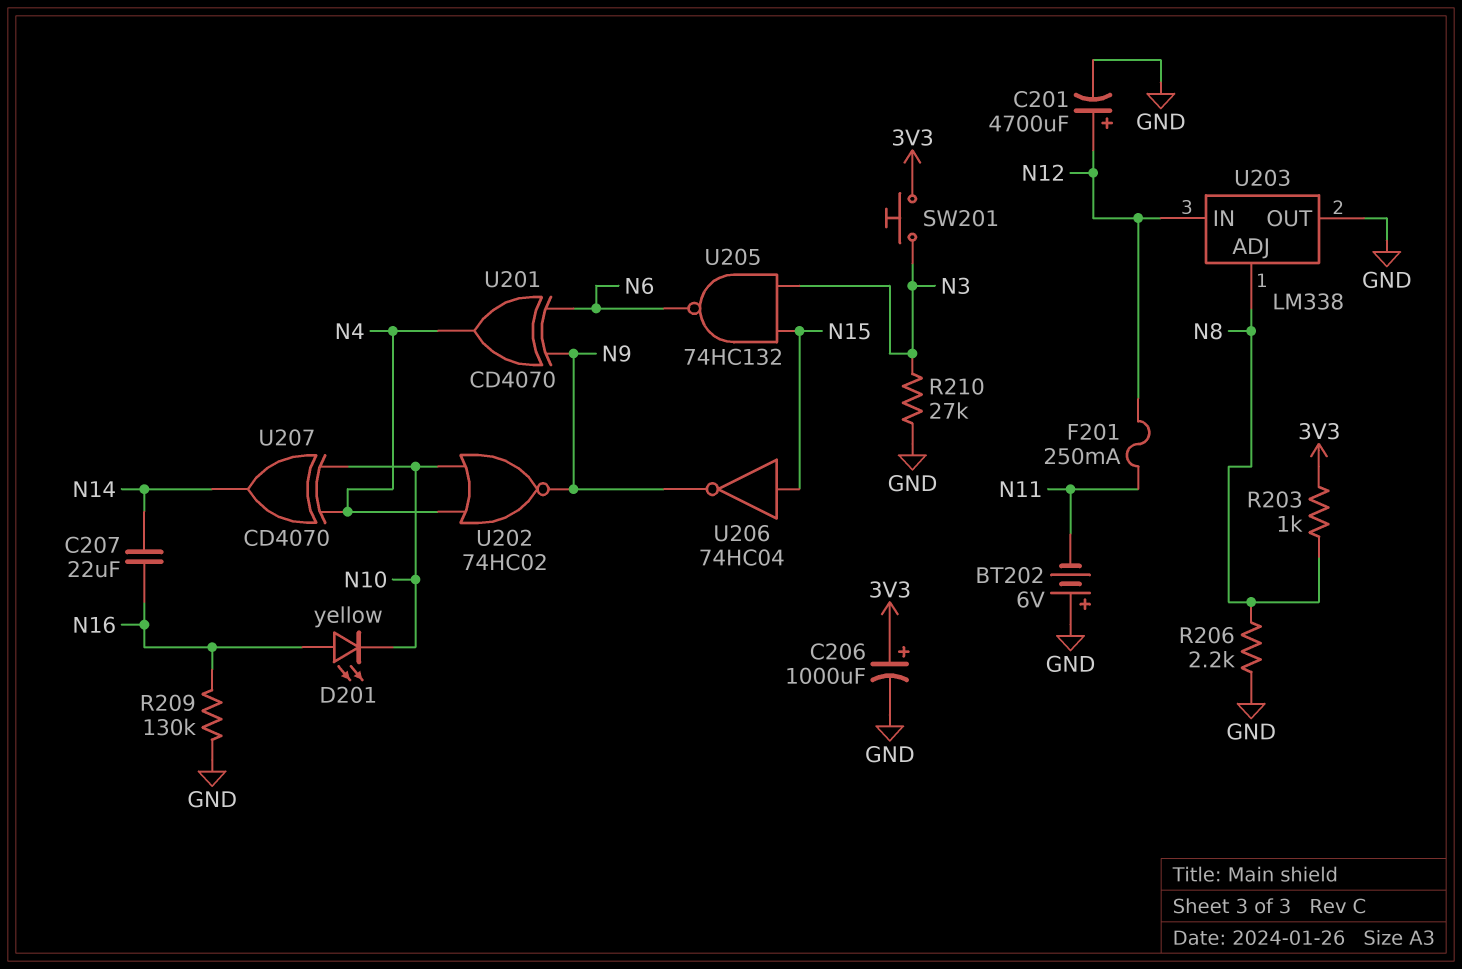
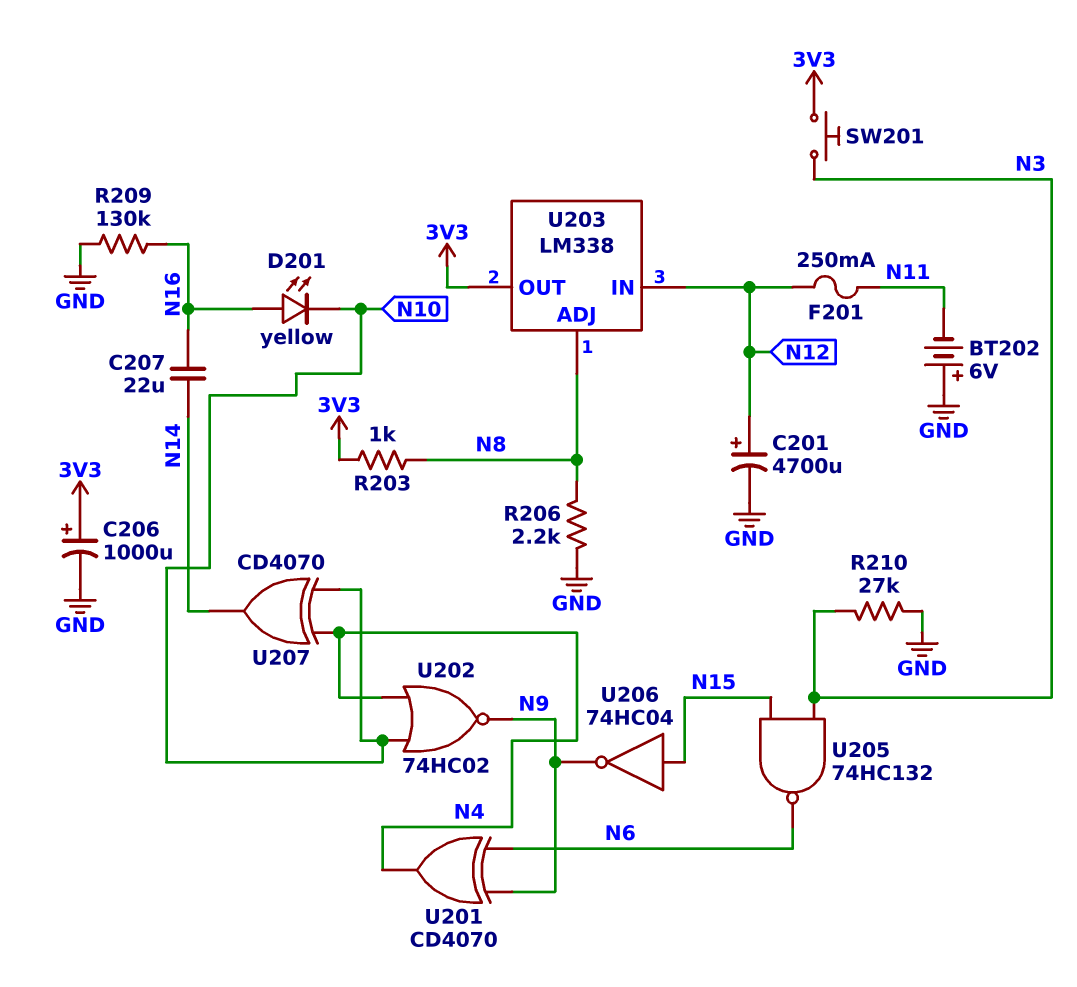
U203 pin OUT: GND -> 3V3

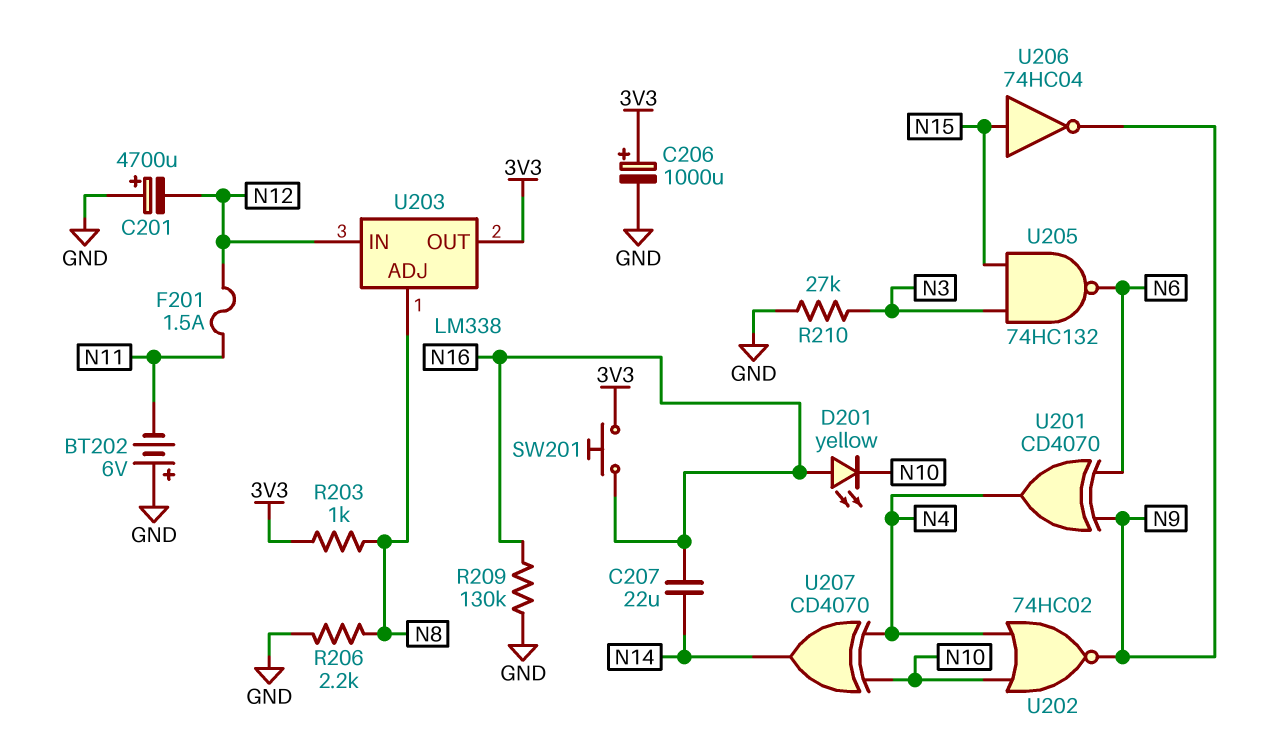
C201: 4700uF (plus N12, minus GND) -> 4700uF (plus GND, minus N12)
F201: 250mA (N11, N12) -> 1.5A (N11, N12)
SW201: button (3V3, N3) -> button (3V3, N16)

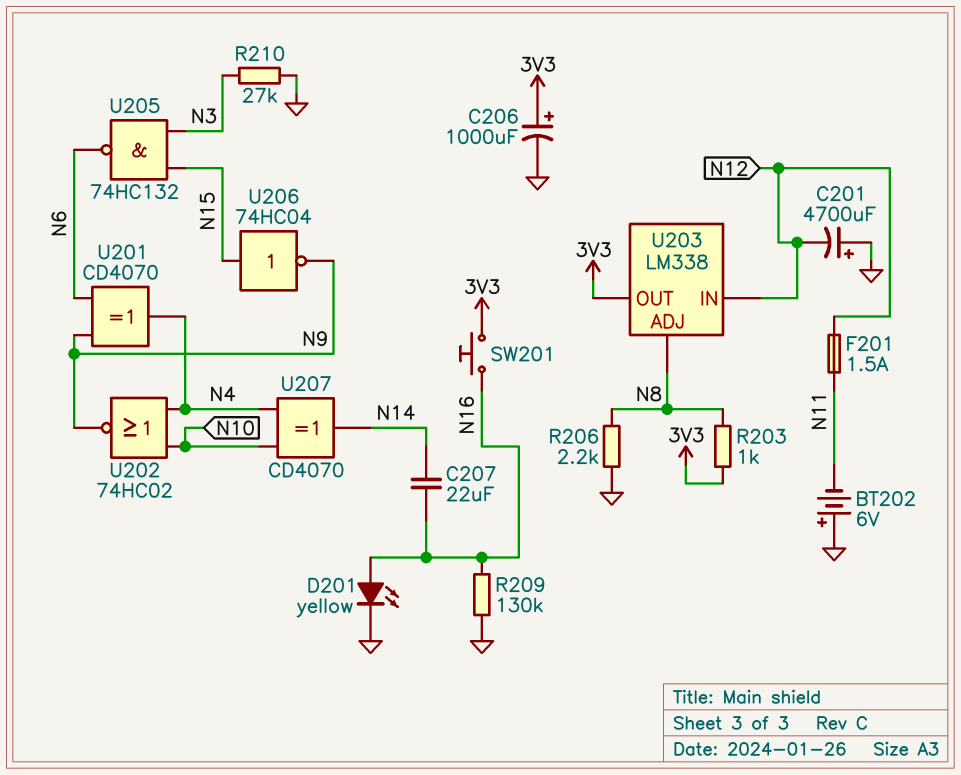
D201: LED yellow (A N16, K N10) -> LED yellow (A N16, K GND)

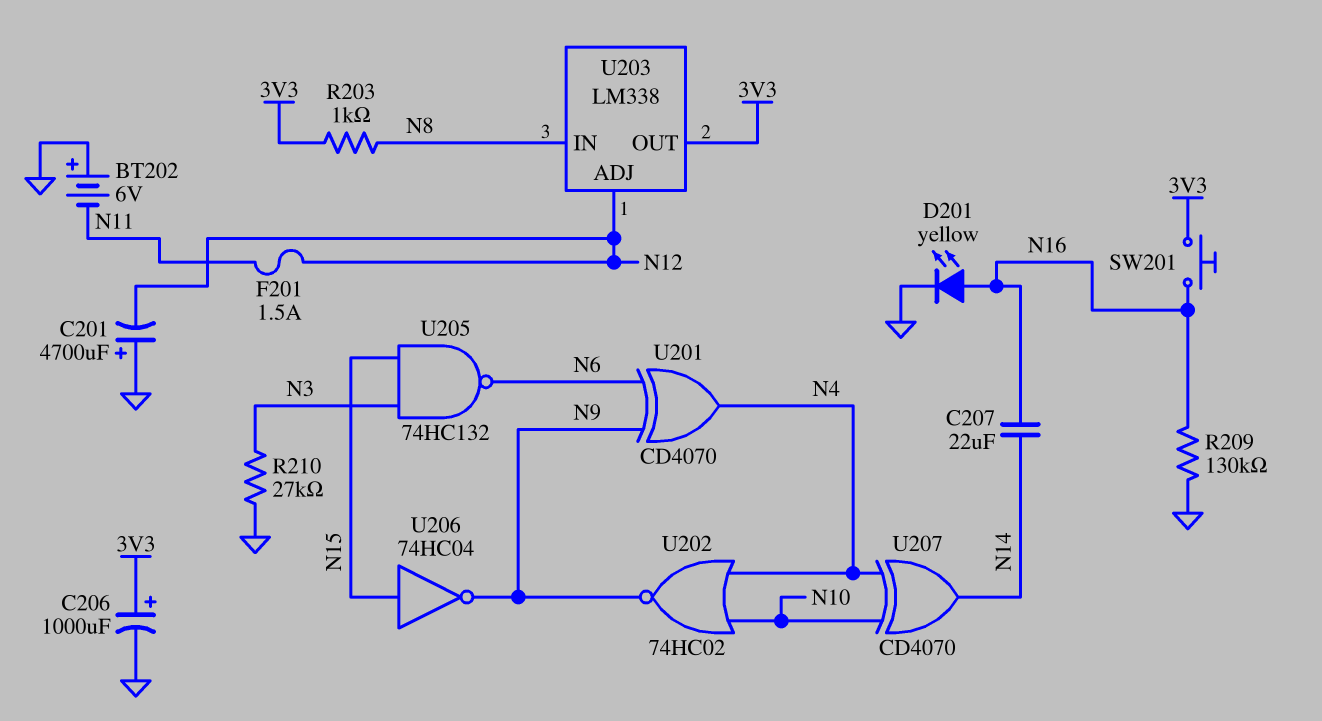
R206: 2.2k (GND, N8) -> none
U203 pin ADJ: N8 -> N12
U203 pin IN: N12 -> N8

